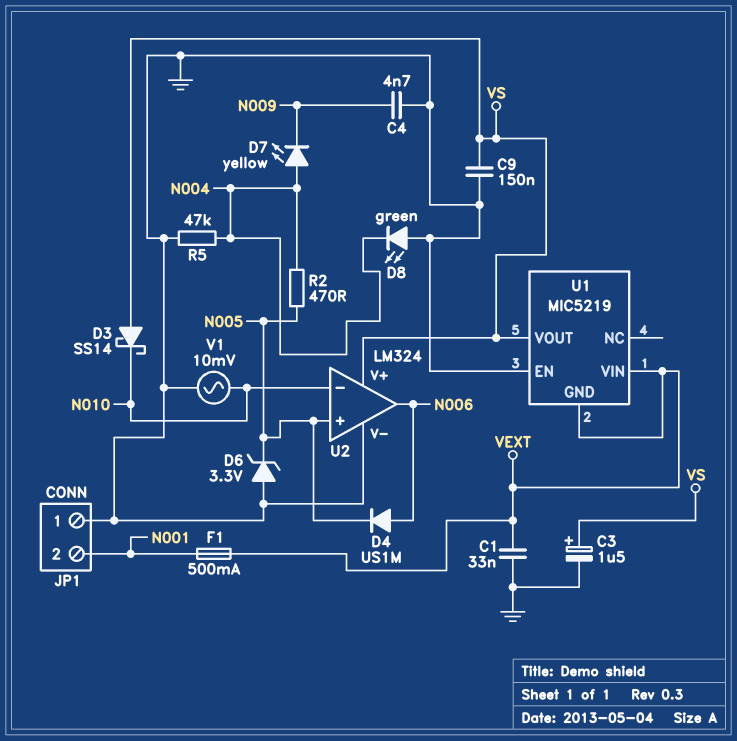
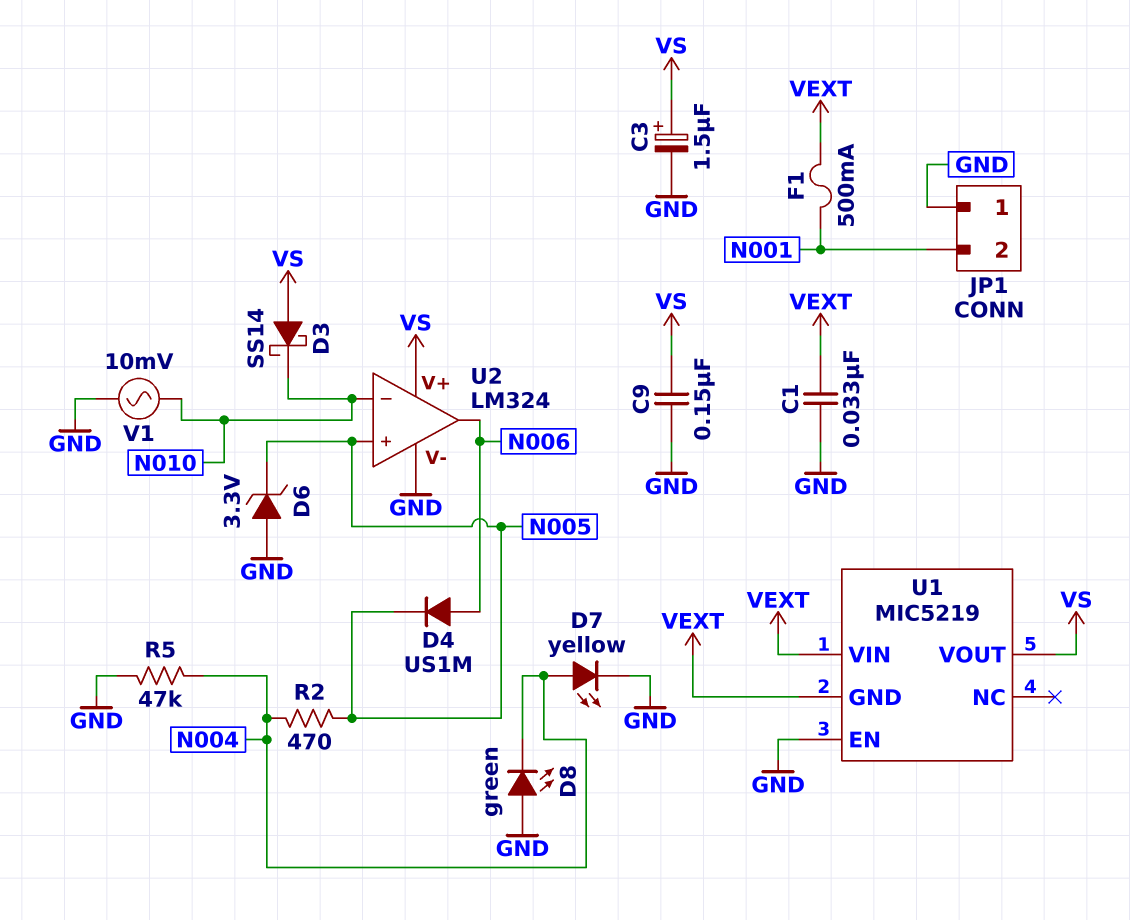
C4: 4.7nF (GND, N009) -> none
D7: LED yellow (A N004, K N009) -> LED yellow (A N004, K GND)

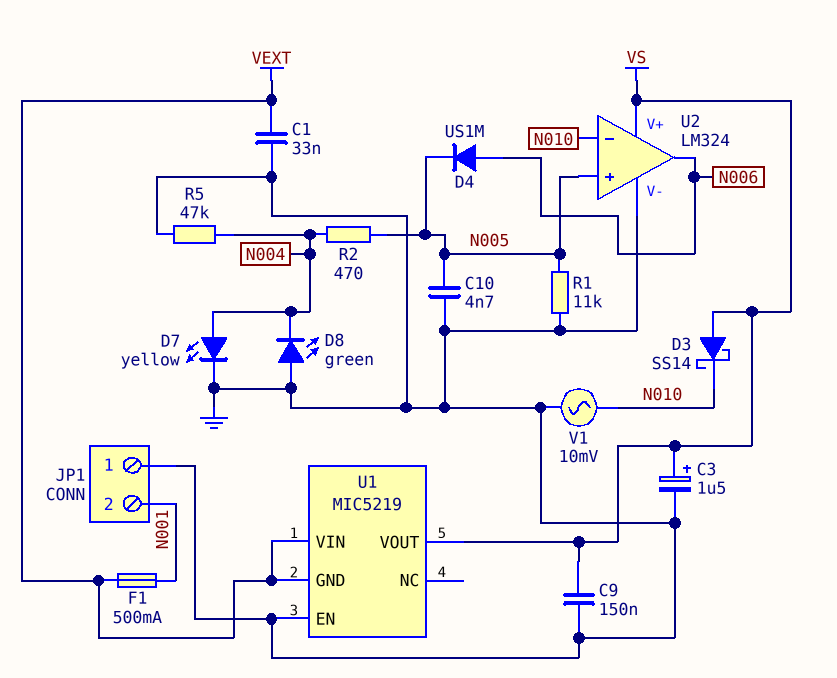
C10: none -> 4.7nF (GND, N005)
D6: zener 3.3V (A GND, K N005) -> none
R1: none -> 11k (GND, N005)

